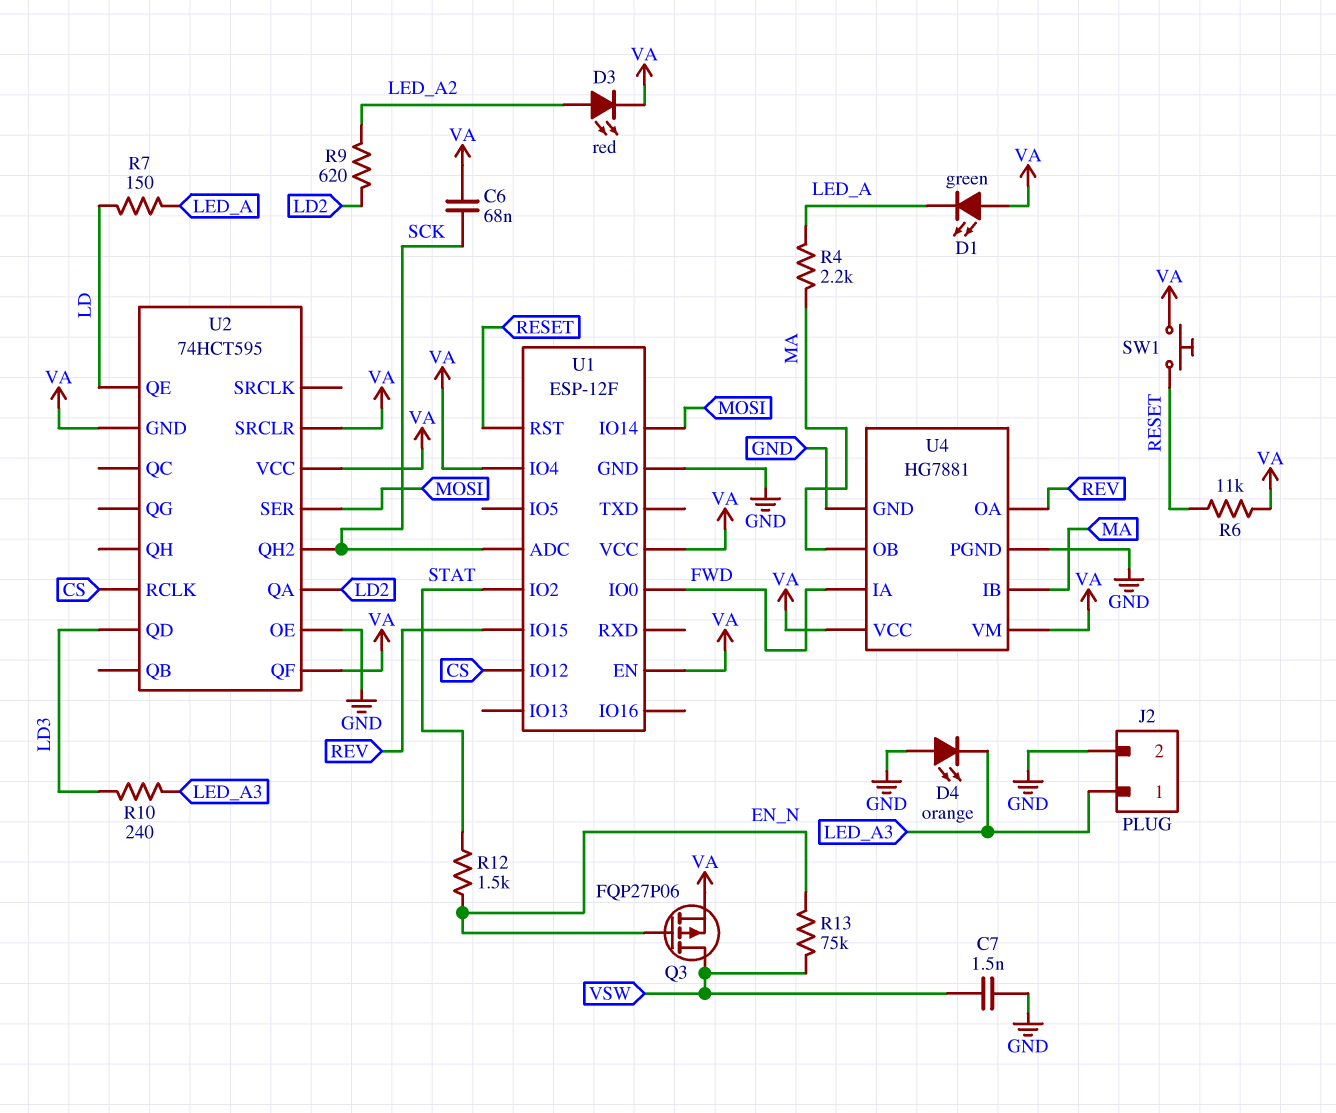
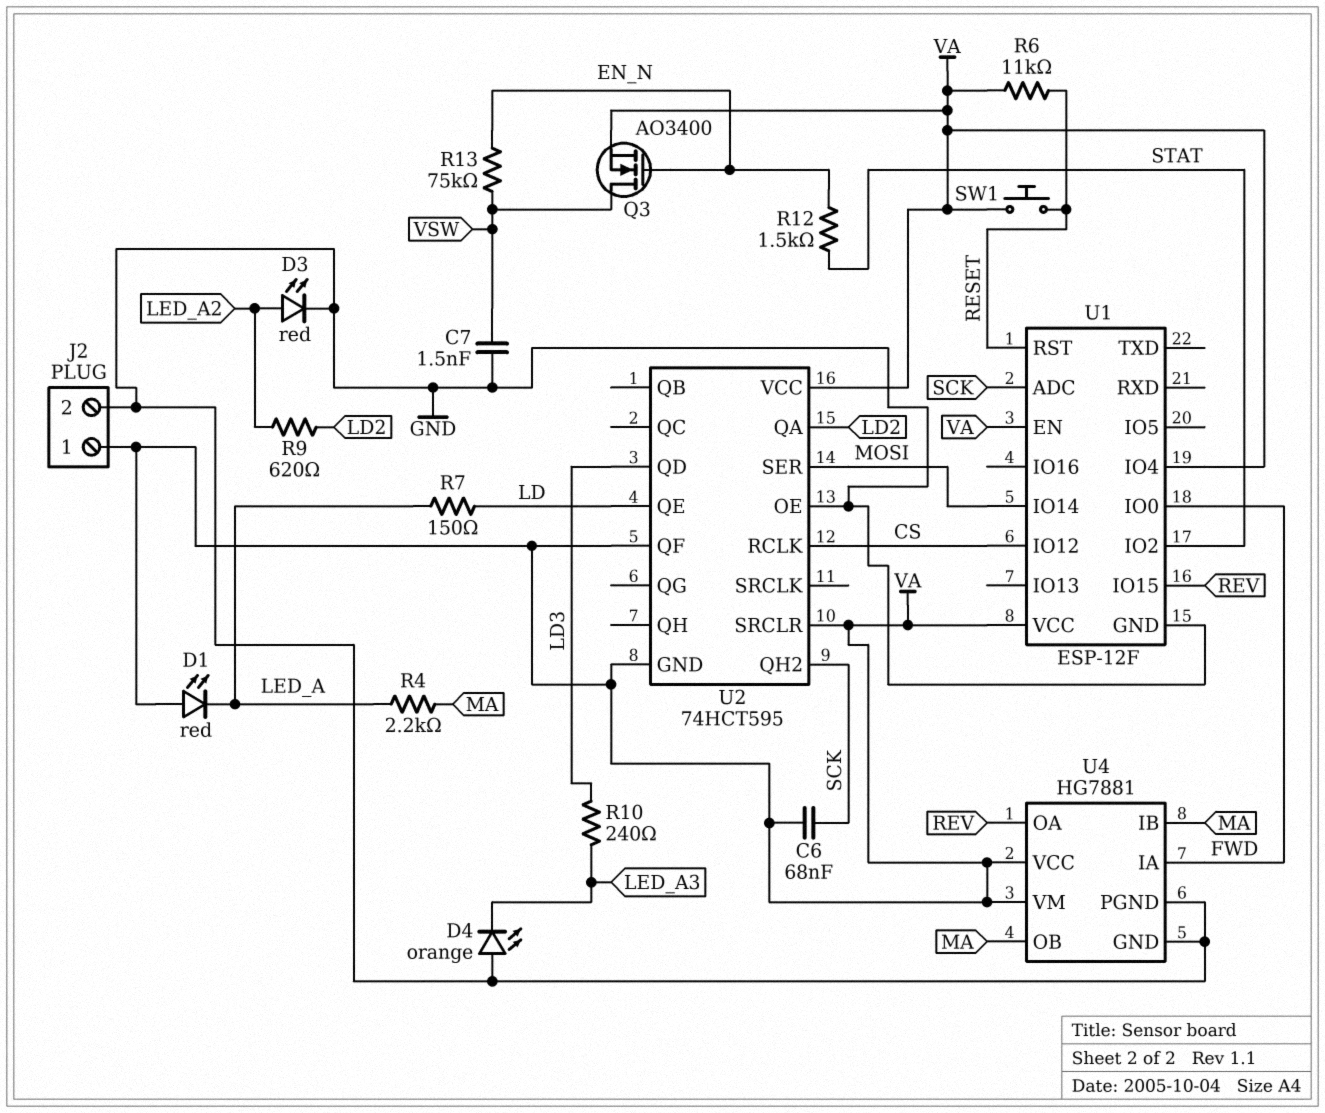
D1: LED green (A VA, K LED_A) -> LED red (A VA, K LED_A)
D3: LED red (A LED_A2, K VA) -> LED red (A LED_A2, K GND)
J2 pin 1: LED_A3 -> VA
Q3: PMOS FQP27P06 (G EN_N, D VSW, S VA) -> NMOS AO3400 (G EN_N, D VSW, S VA)

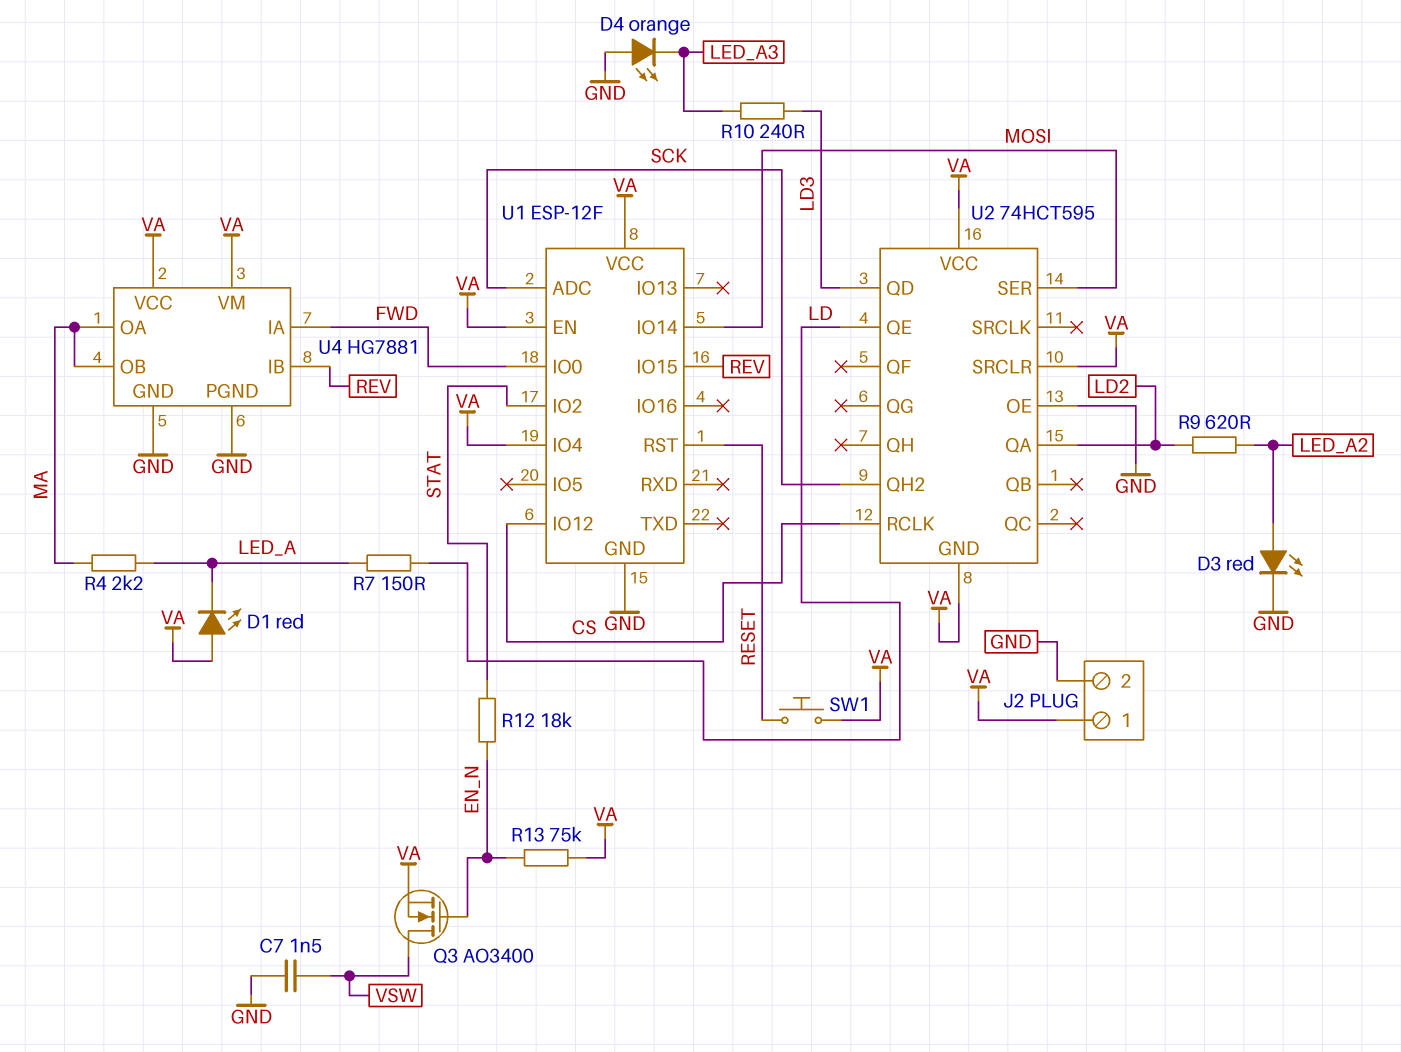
C6: 68nF (SCK, VA) -> none
R6: 11k (RESET, VA) -> none
R12: 1.5k (EN_N, STAT) -> 18k (EN_N, STAT)
R13: 75k (EN_N, VSW) -> 75k (EN_N, VA)
U2 pin QF: VA -> none
U4 pin IB: MA -> REV
U4 pin OA: REV -> MA

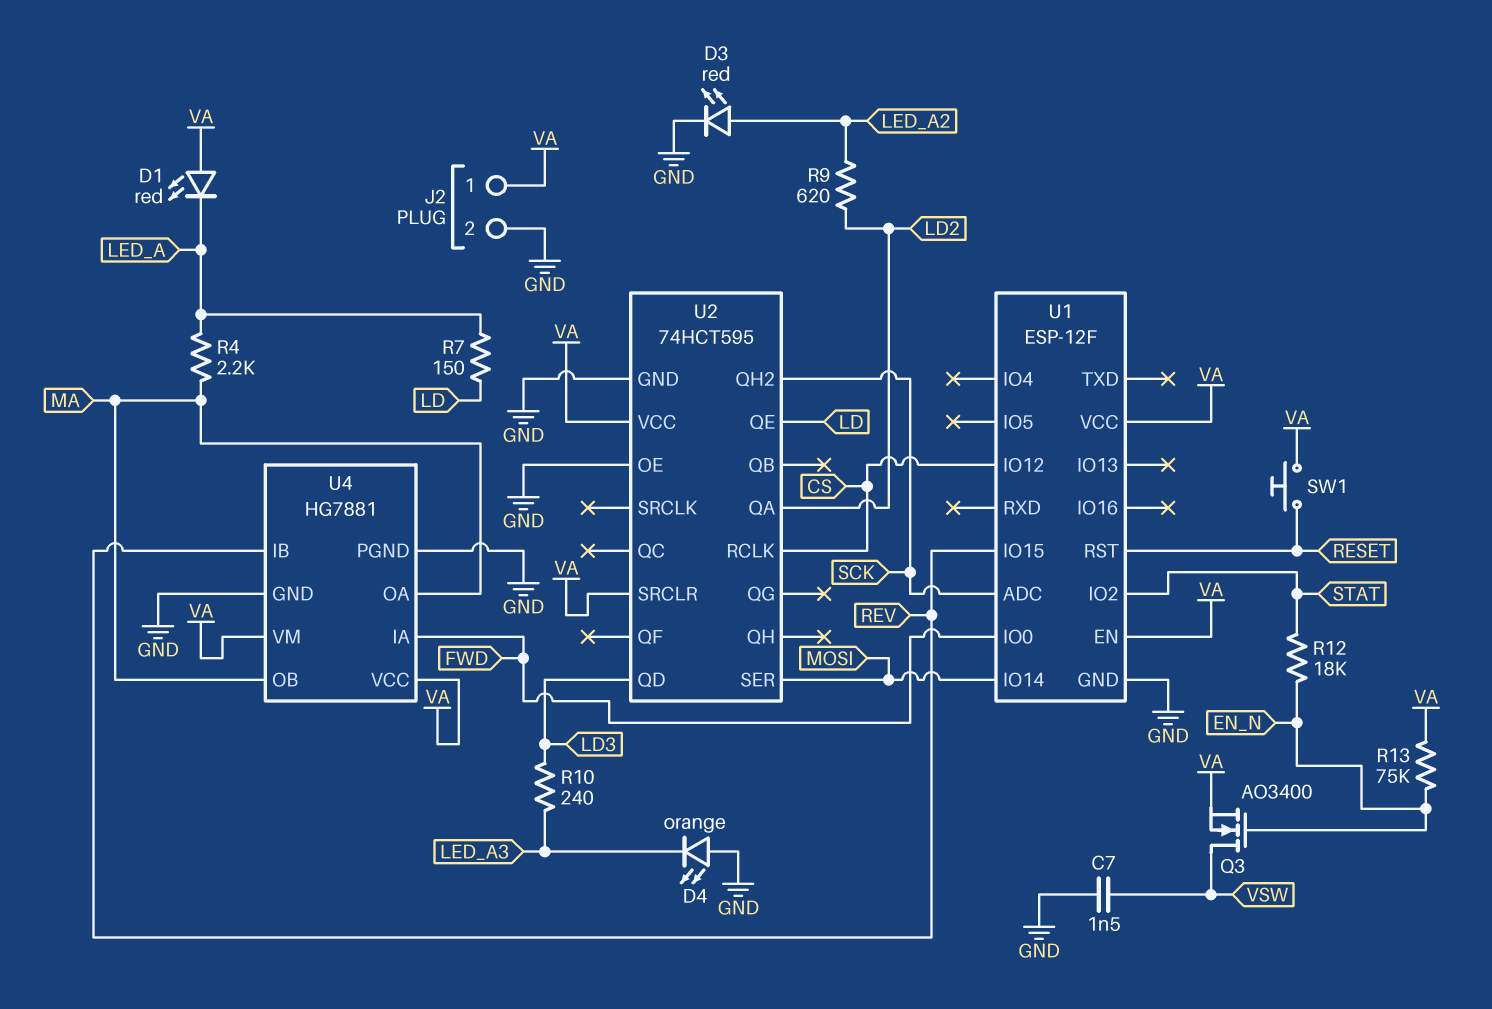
U1 pin IO4: VA -> none
U2 pin GND: VA -> GND

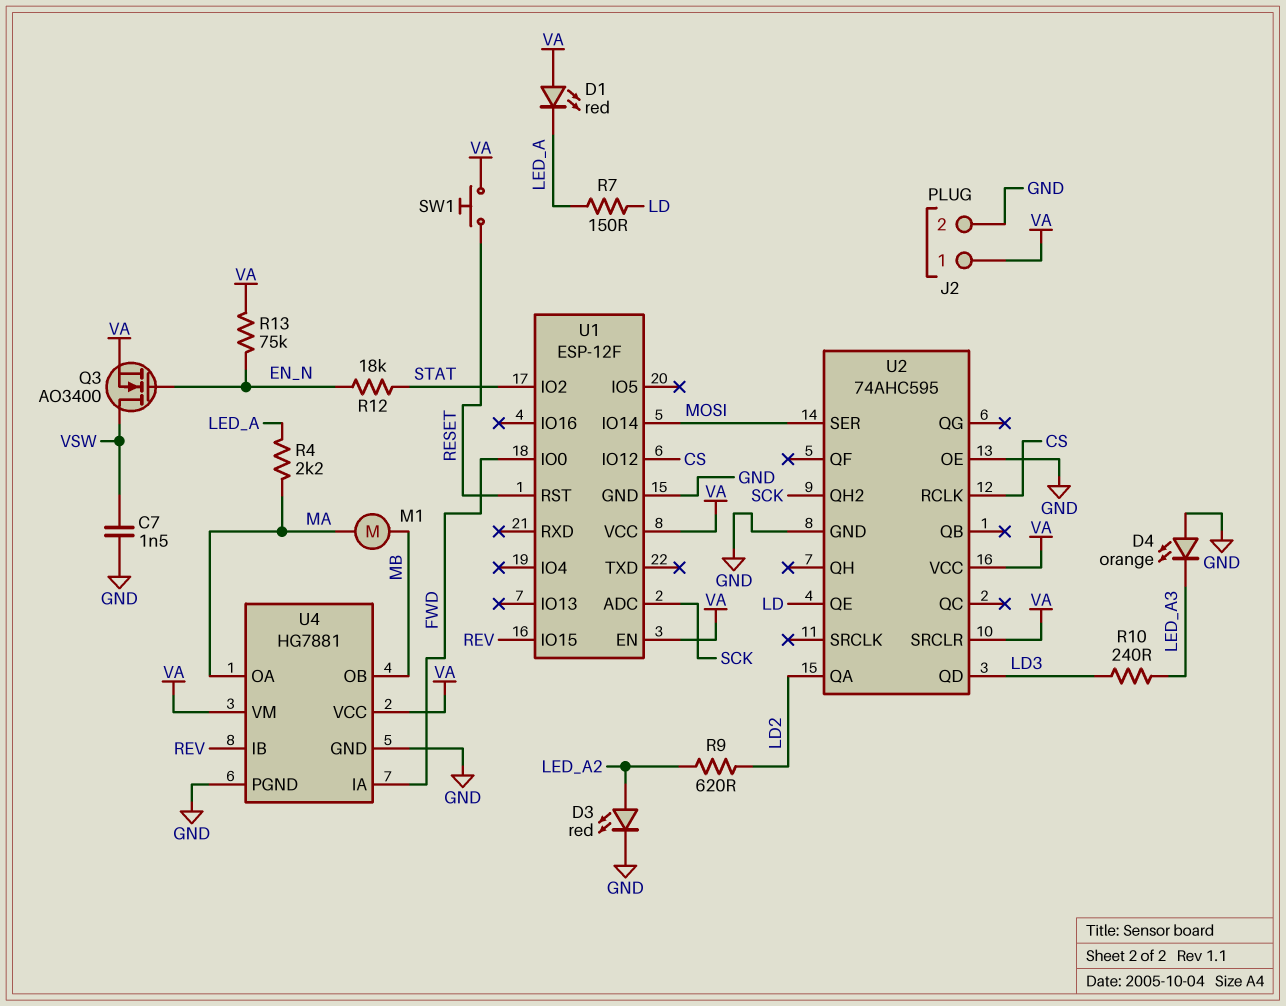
M1: none -> motor (MA, MB)
U2: 74HCT595 -> 74AHC595
U4 pin OB: MA -> MB

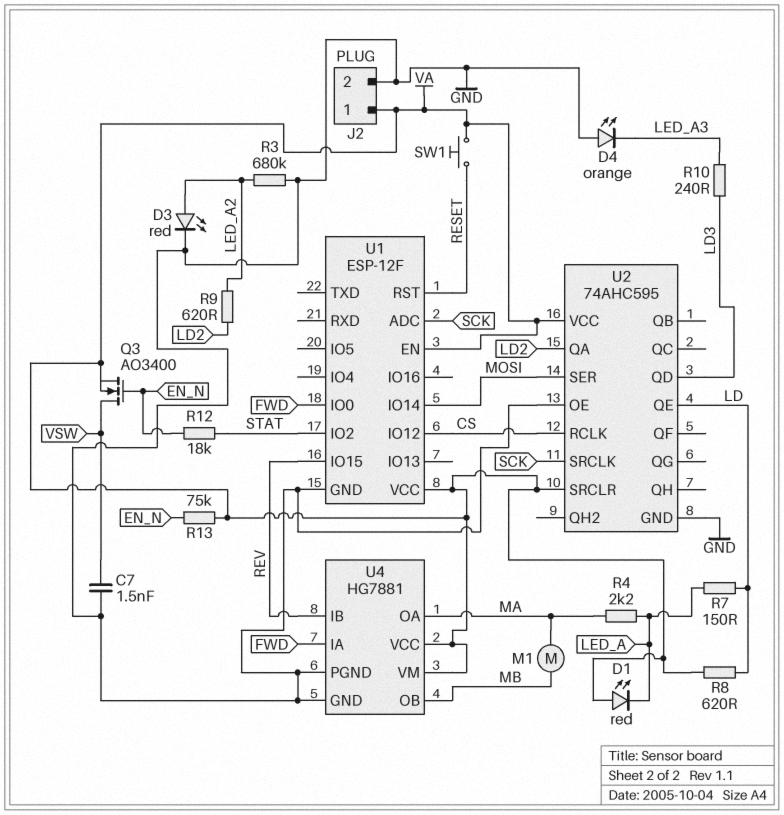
R3: none -> 680k (GND, LED_A2)
R8: none -> 620 (LD, VA)
U2 pin QH2: SCK -> none
U2 pin SRCLK: none -> SCK

